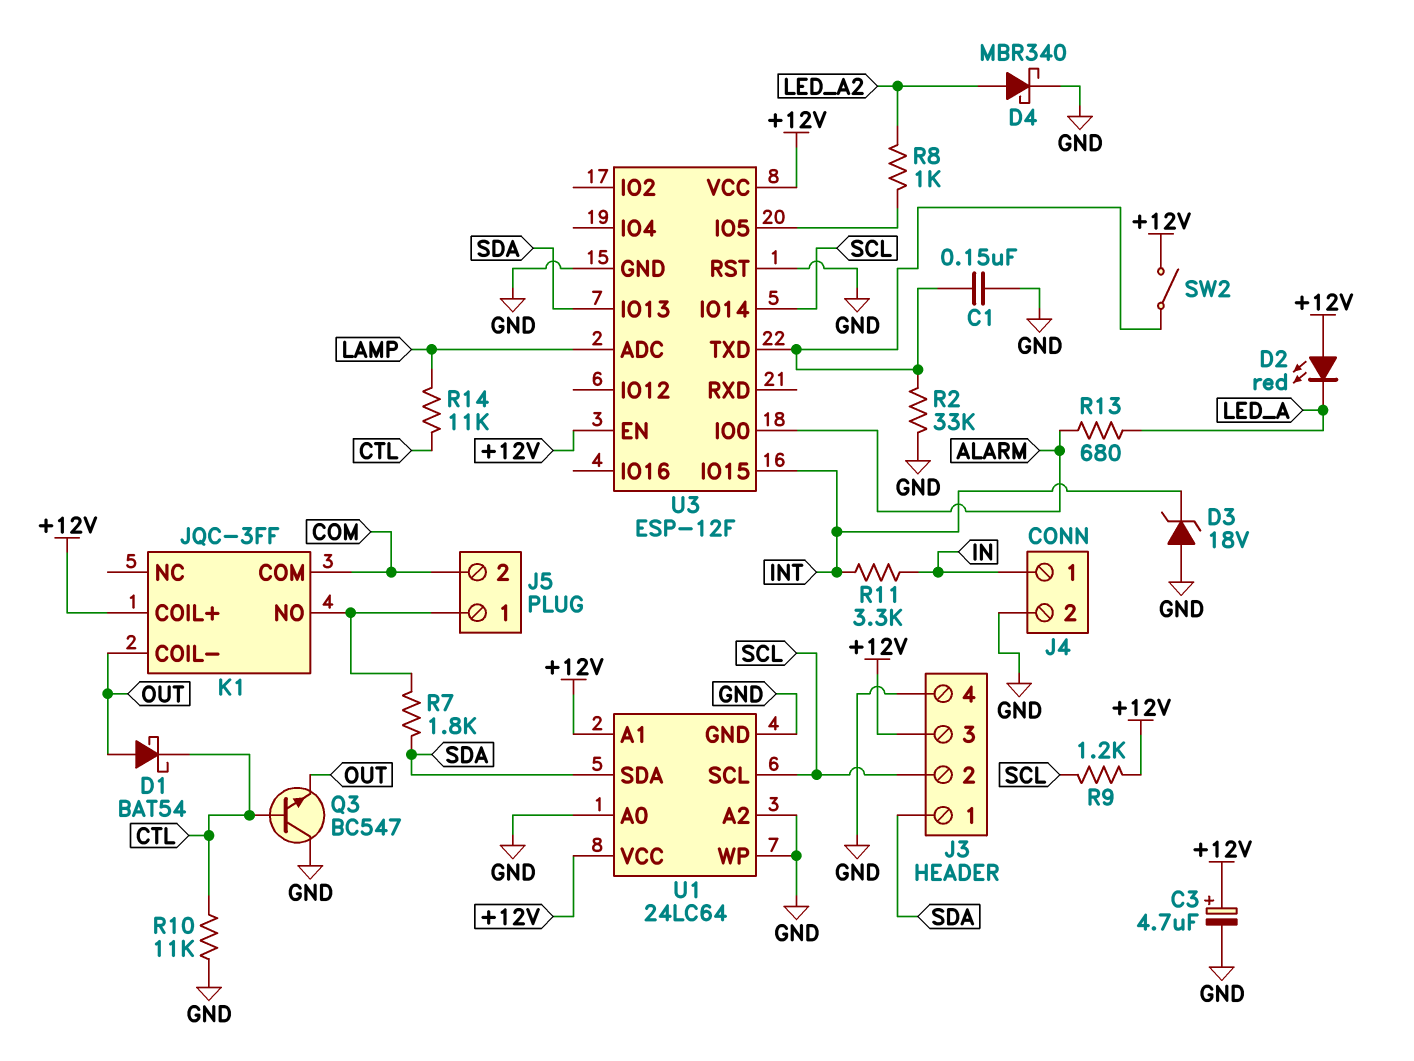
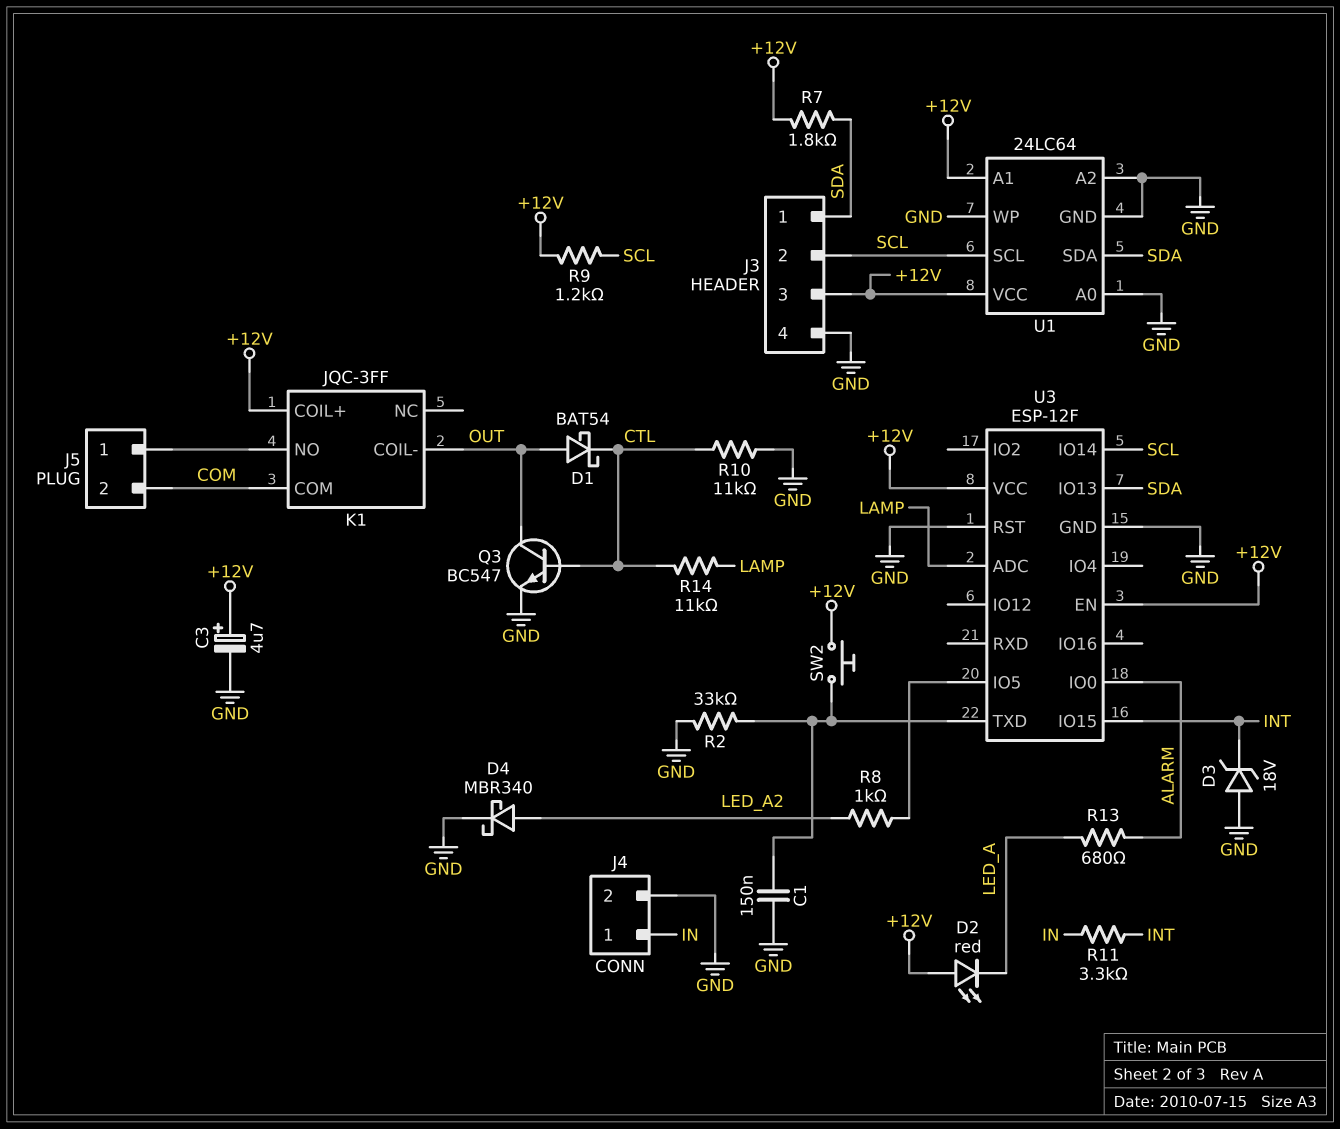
Q3: NPN BC547 (B CTL, C GND, E OUT) -> NPN BC547 (B CTL, C OUT, E GND)
R7: 1.8k (J5/1, SDA) -> 1.8k (+12V, SDA)
SW2: switch (+12V, U3/TXD) -> button (+12V, U3/TXD)

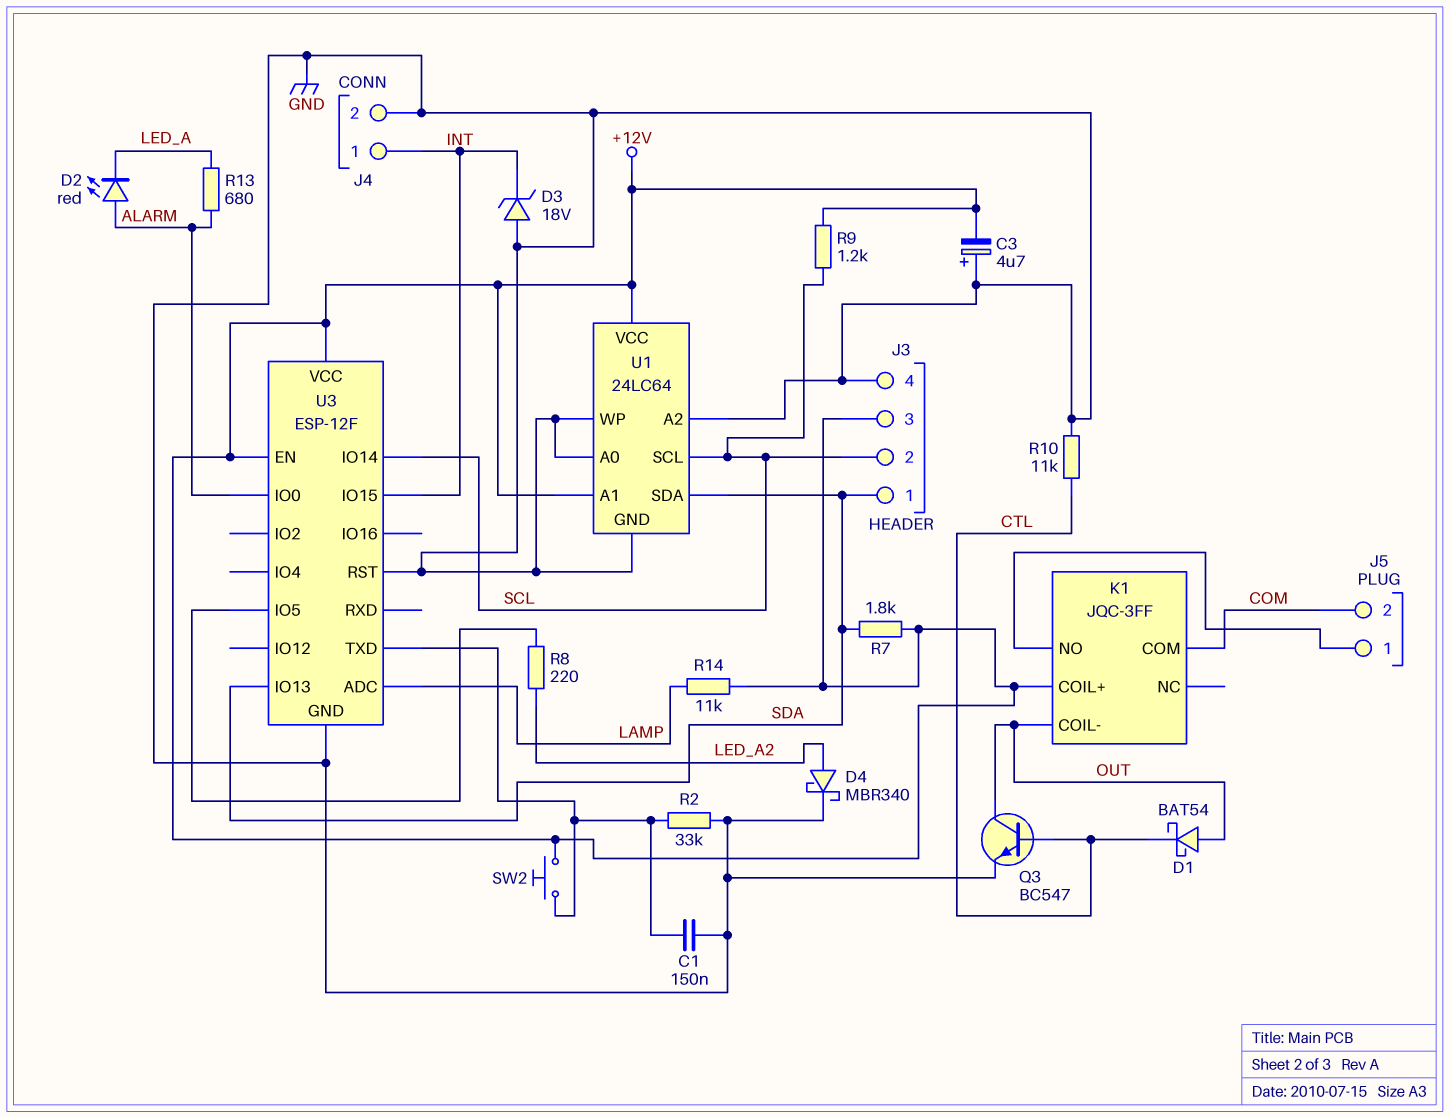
C3: 4.7uF (plus +12V, minus GND) -> 4.7uF (plus GND, minus +12V)
D2: LED red (A +12V, K LED_A) -> LED red (A ALARM, K LED_A)
J4 pin 1: IN -> INT
R8: 1k (LED_A2, U3/IO5) -> 220 (LED_A2, U3/IO5)
R11: 3.3k (IN, INT) -> none
R14: 11k (CTL, LAMP) -> 11k (+12V, LAMP)

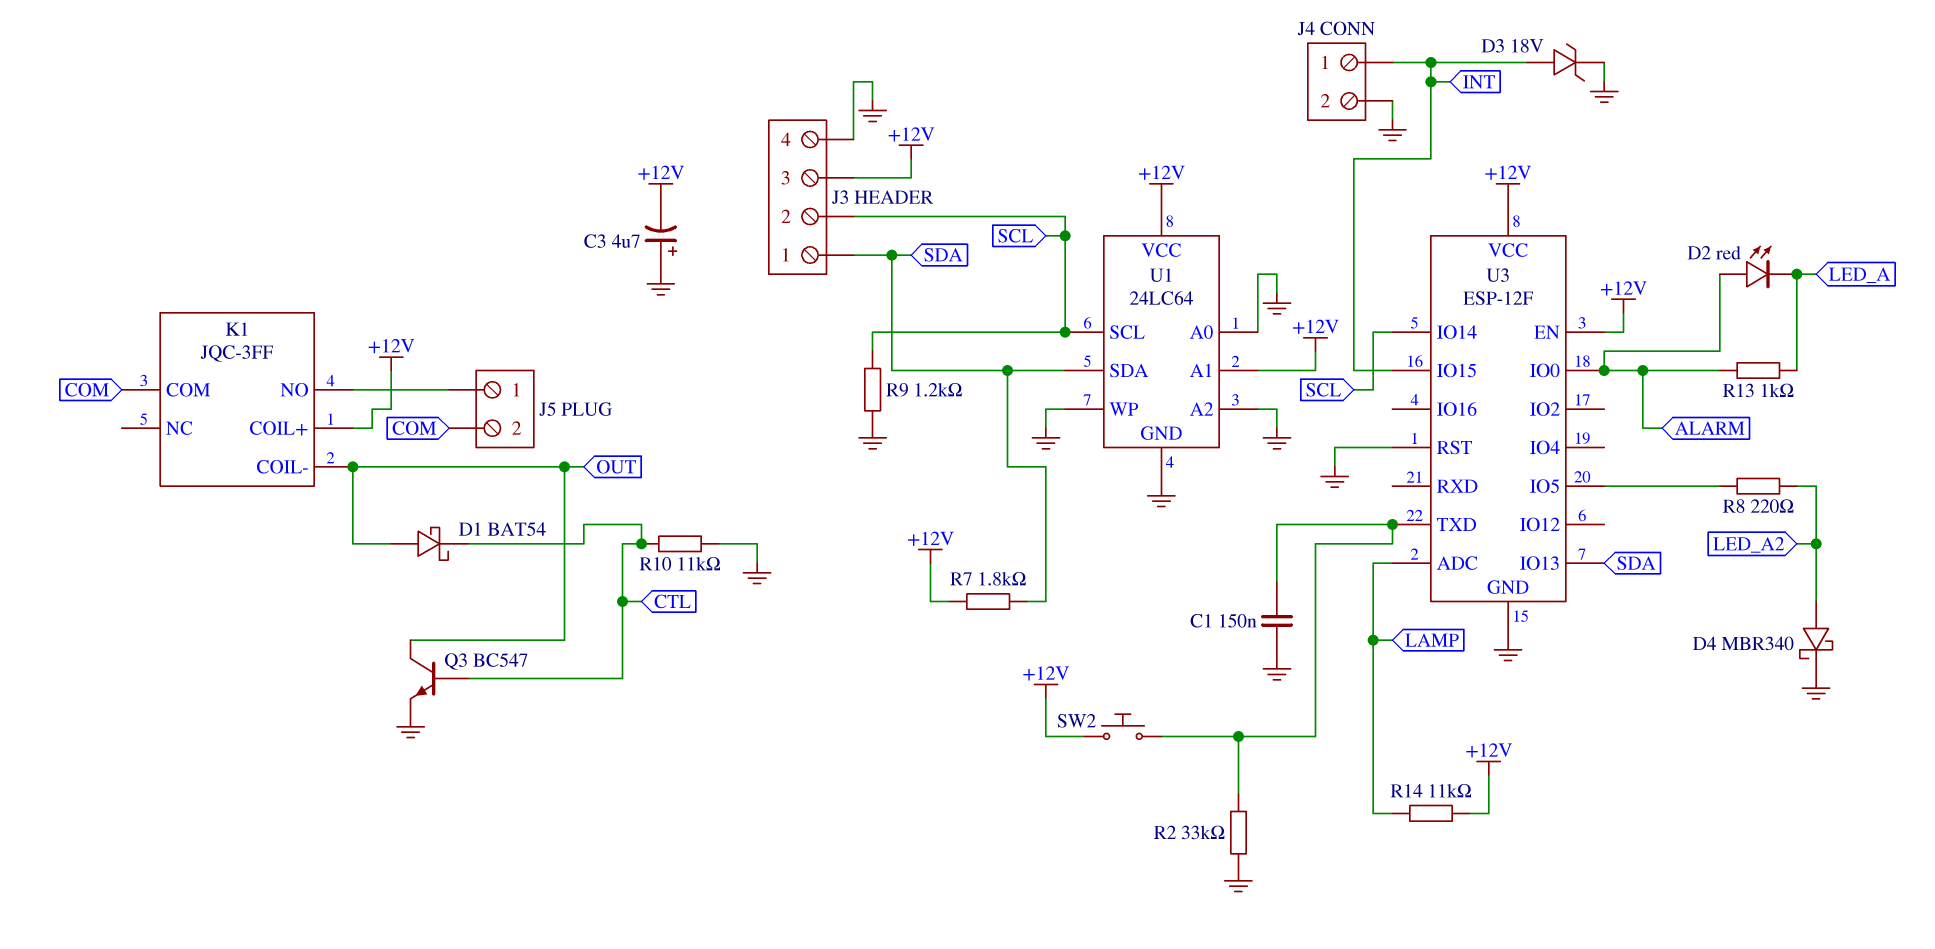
D3: zener 18V (A GND, K INT) -> zener 18V (A INT, K GND)
R9: 1.2k (+12V, SCL) -> 1.2k (GND, SCL)
R13: 680 (ALARM, LED_A) -> 1k (ALARM, LED_A)

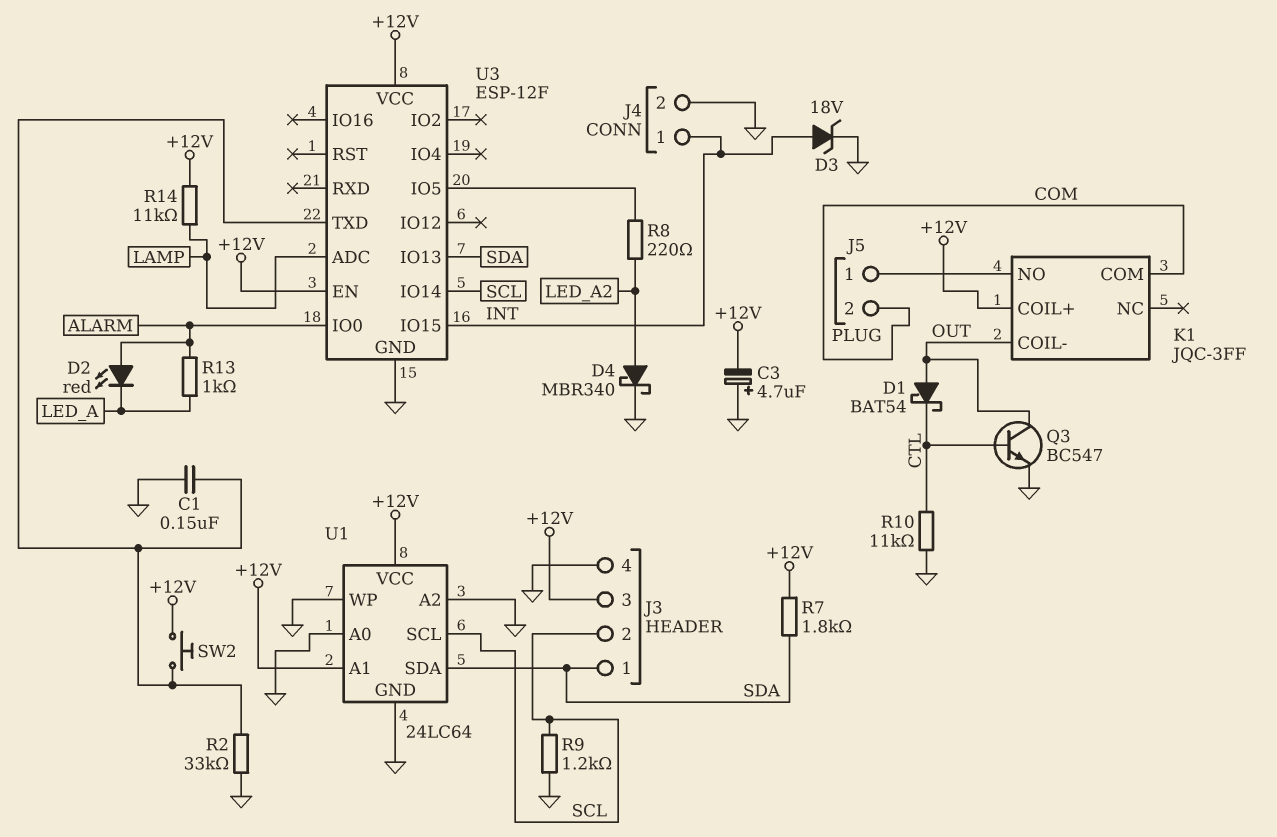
U3 pin RST: GND -> none

